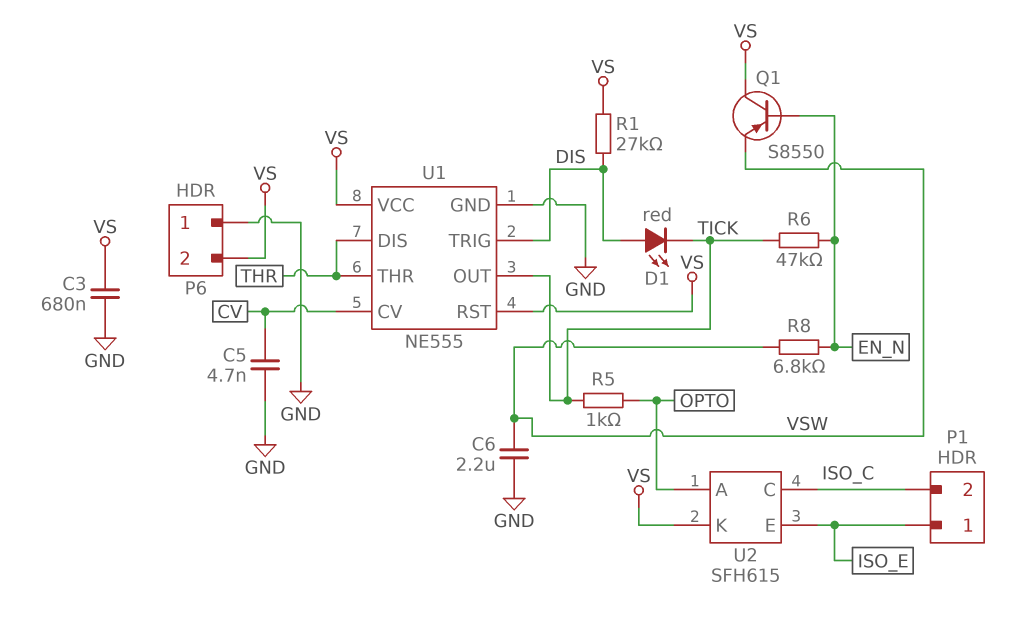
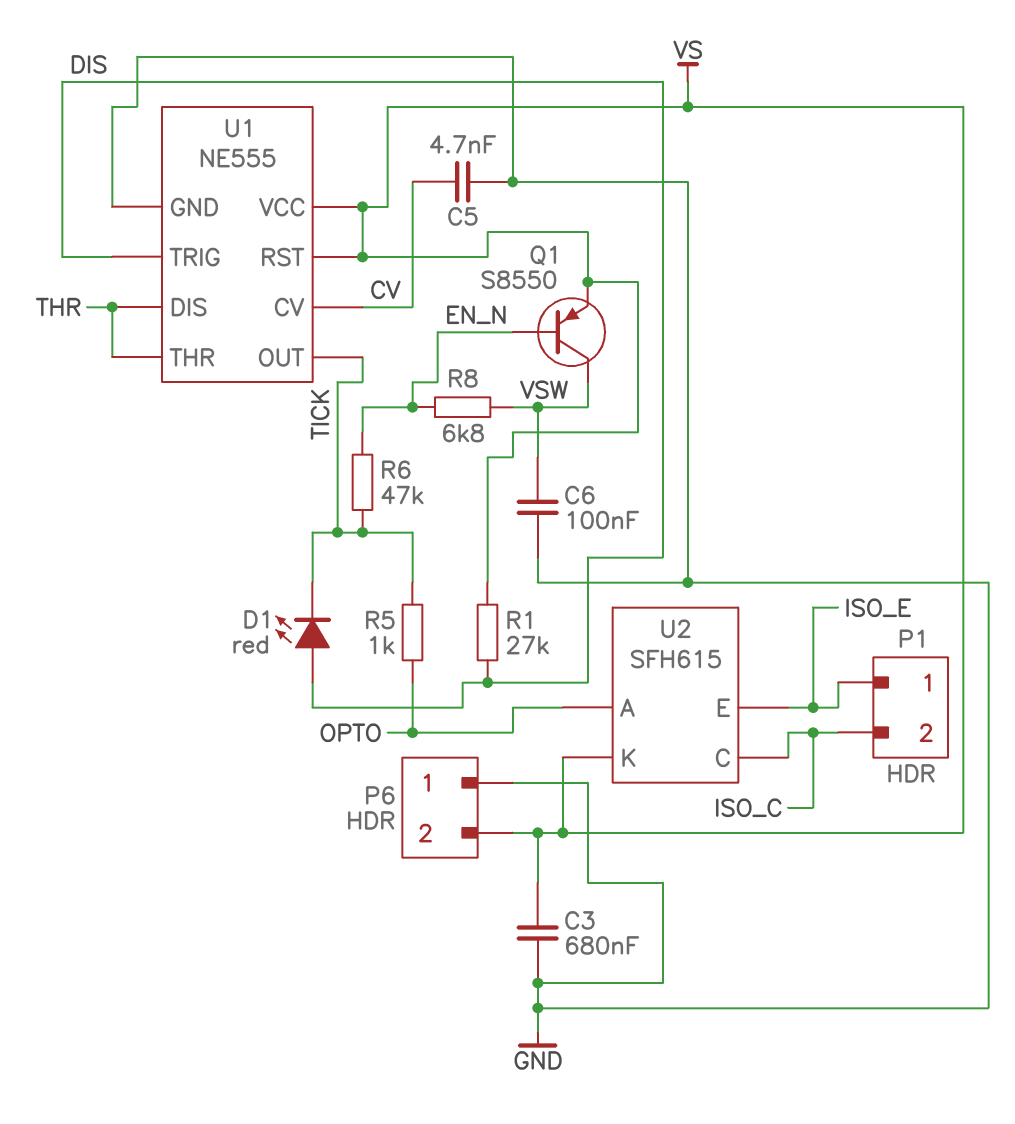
C6: 2.2uF (GND, VSW) -> 100nF (GND, VSW)
Q1: PNP S8550 (B EN_N, C VS, E VSW) -> PNP S8550 (B EN_N, C VSW, E VS)

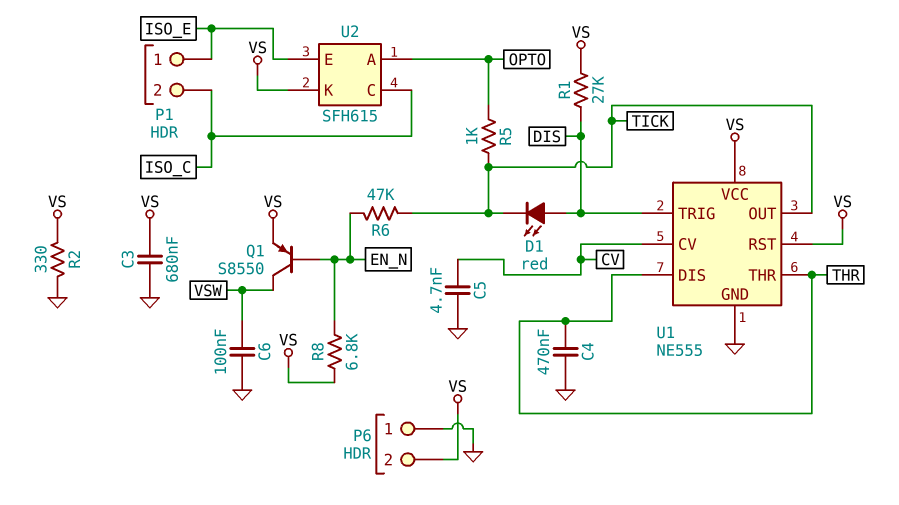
C4: none -> 470nF (GND, THR)
R2: none -> 330 (GND, VS)
R8: 6.8k (EN_N, VSW) -> 6.8k (EN_N, VS)

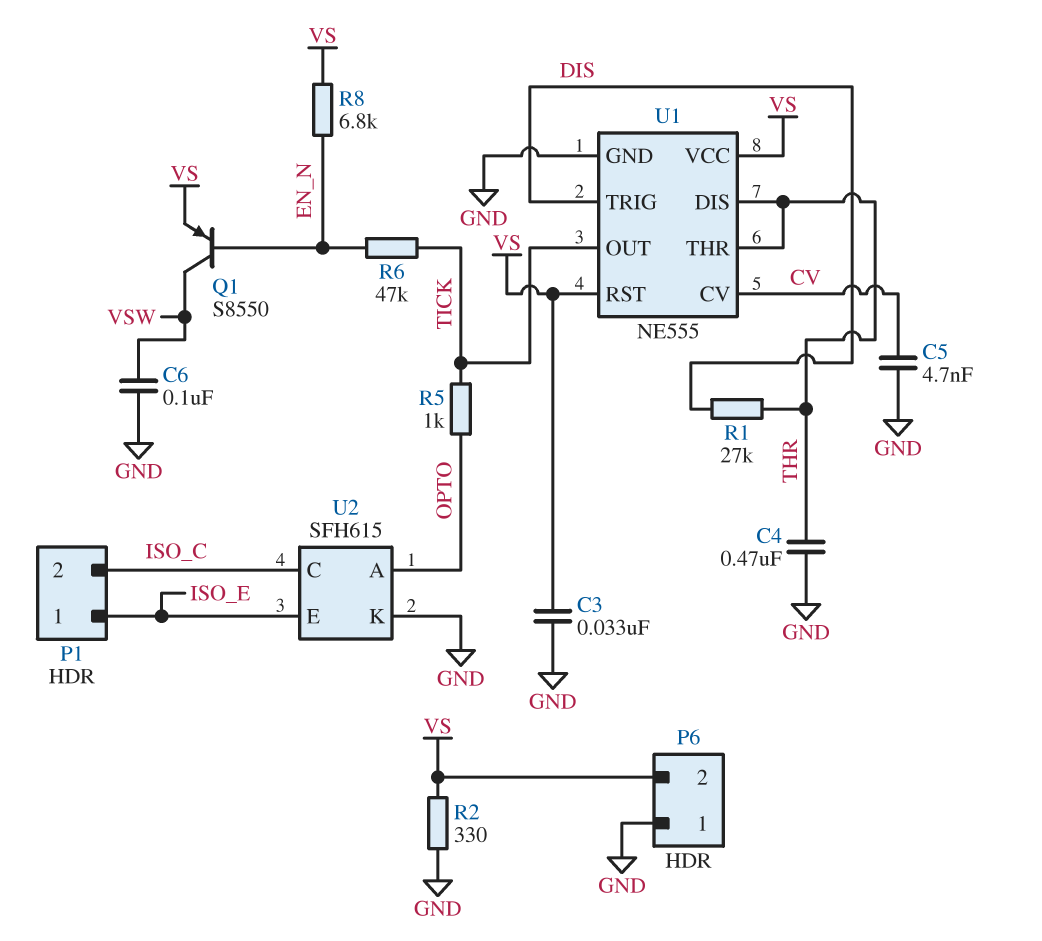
C3: 680nF (GND, VS) -> 33nF (GND, VS)
D1: LED red (A DIS, K TICK) -> none
R1: 27k (DIS, VS) -> 27k (DIS, THR)
U2 pin K: VS -> GND

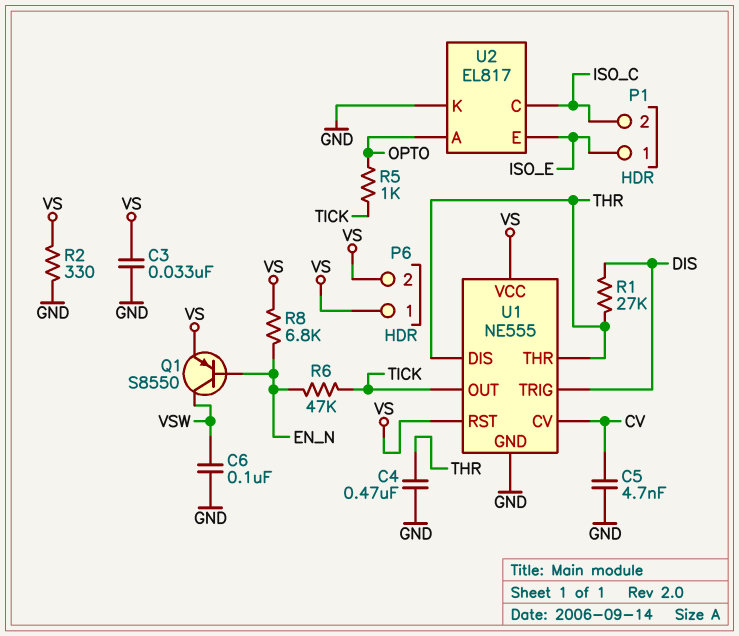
P6 pin 1: GND -> VS
U2: SFH615 -> EL817

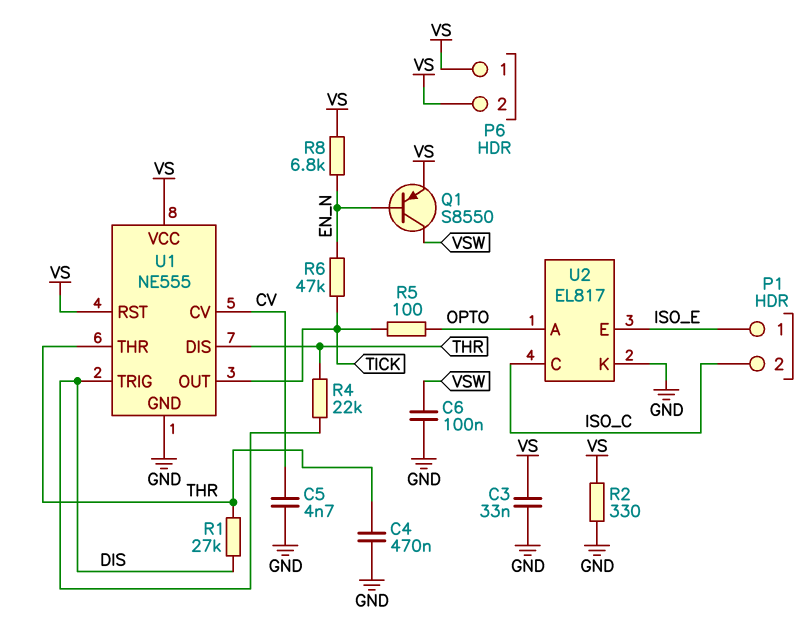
R4: none -> 22k (DIS, THR)
R5: 1k (OPTO, TICK) -> 100 (OPTO, TICK)

